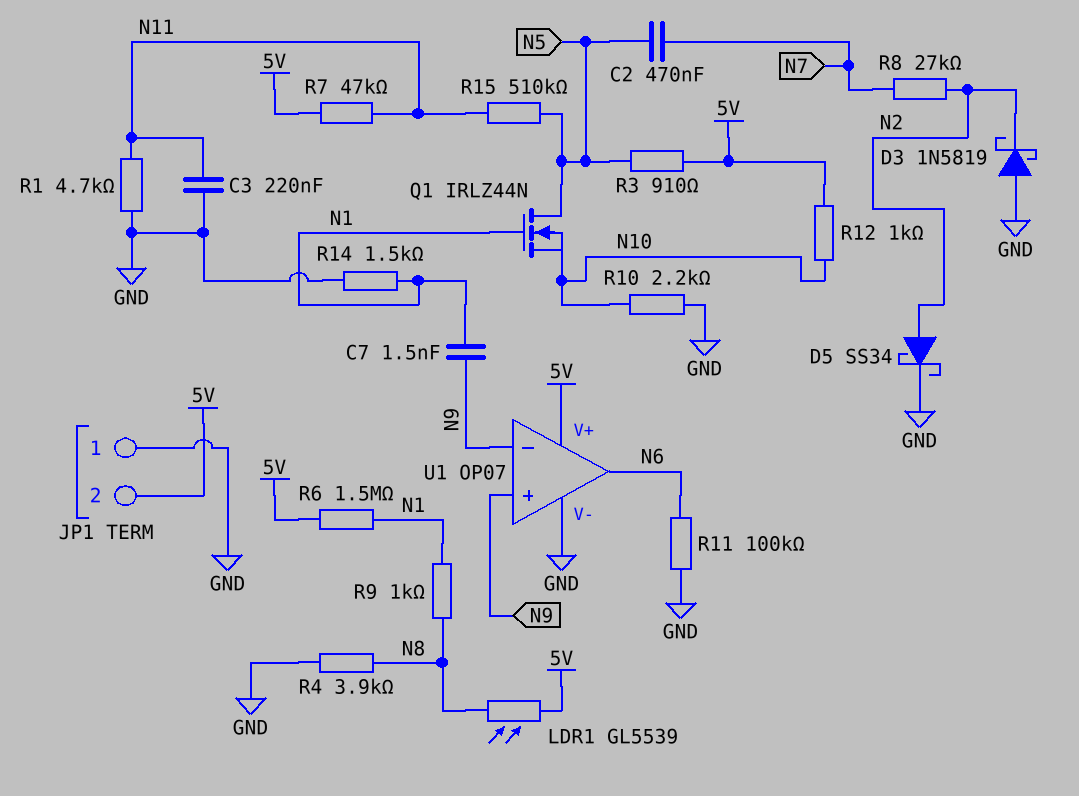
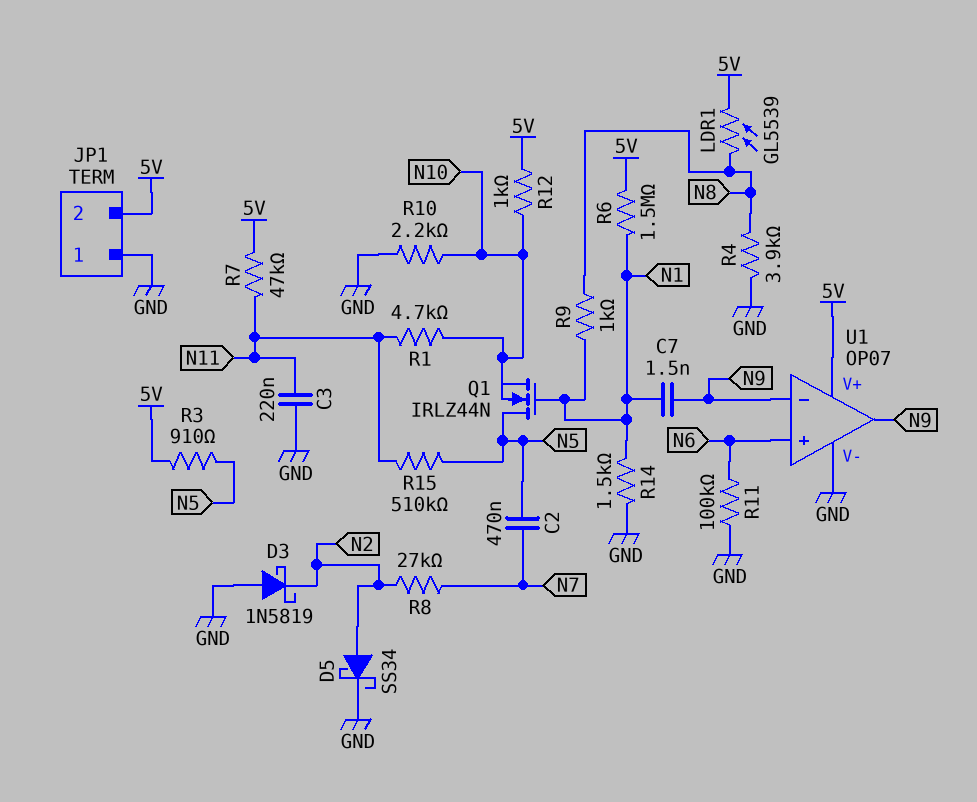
R1: 4.7k (GND, N11) -> 4.7k (N10, N11)
U1 pin in+: N9 -> N6
U1 pin out: N6 -> N9

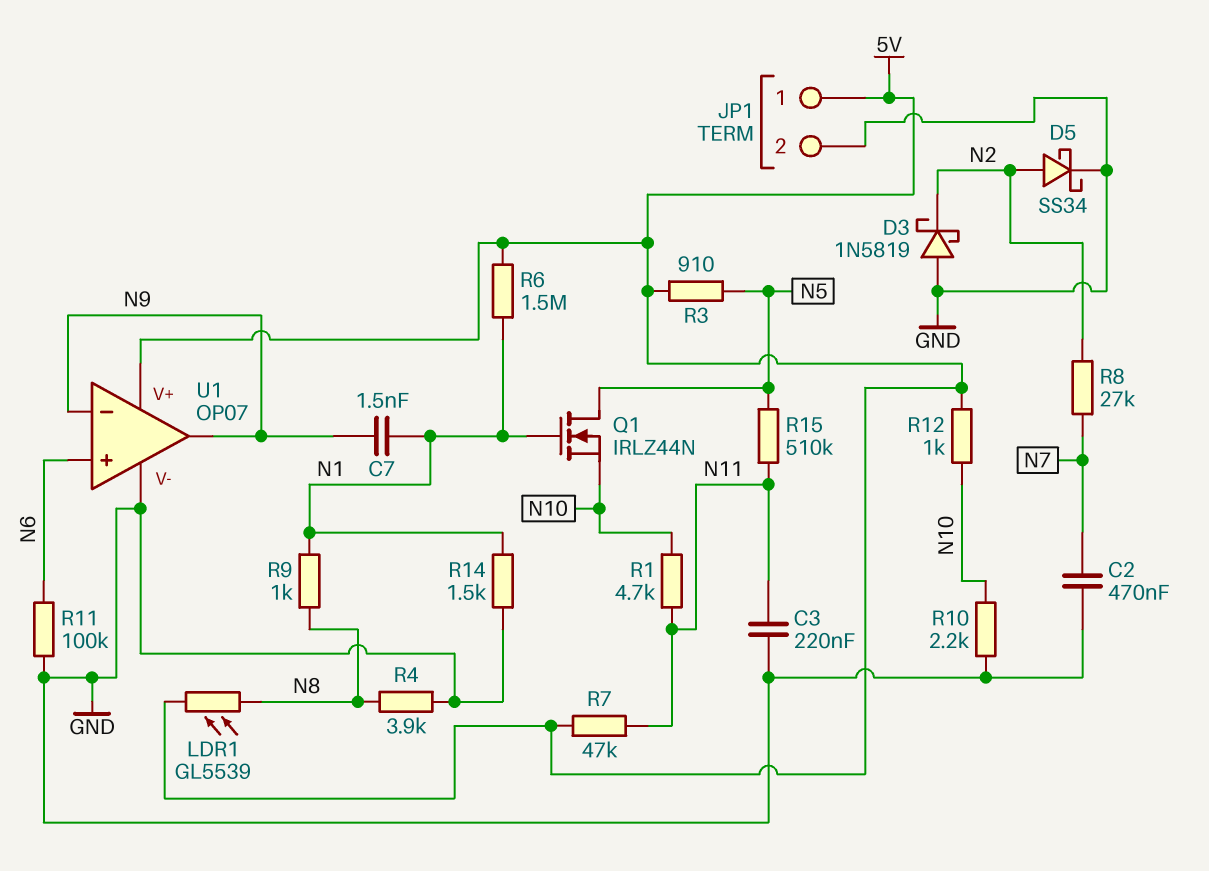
C2: 470nF (N5, N7) -> 470nF (GND, N7)
JP1 pin 1: GND -> 5V
JP1 pin 2: 5V -> GND

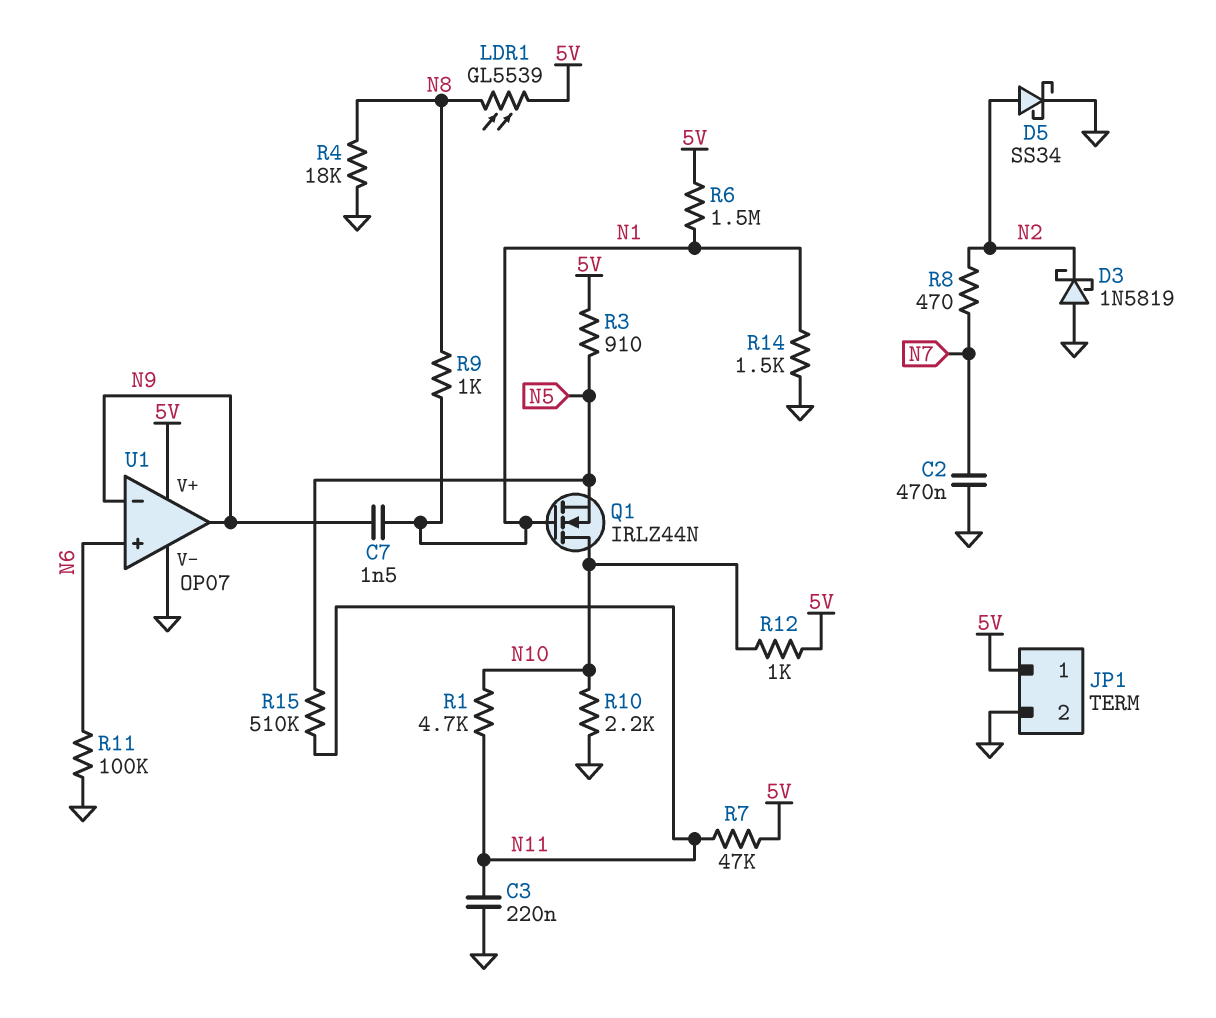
Q1: NMOS IRLZ44N (G N1, D N5, S N10) -> NMOS IRLZ44N (G N1, D N10, S N5)
R4: 3.9k (GND, N8) -> 18k (GND, N8)
R8: 27k (N2, N7) -> 470 (N2, N7)

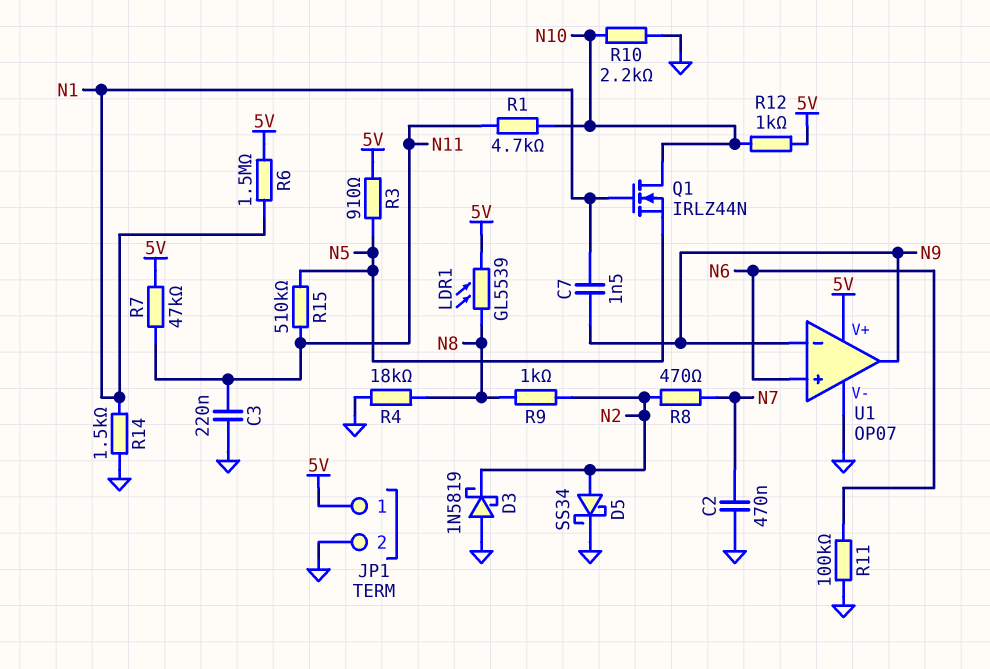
R9: 1k (N1, N8) -> 1k (N2, N8)

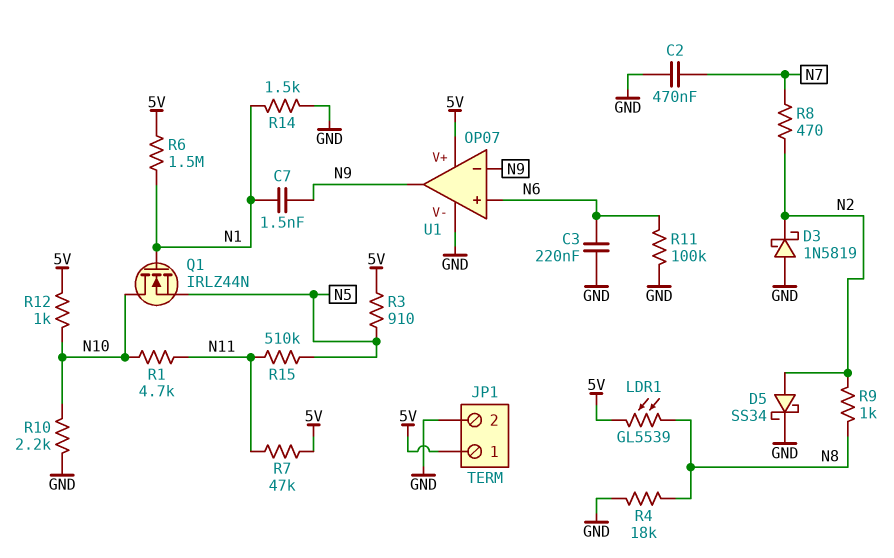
C3: 220nF (GND, N11) -> 220nF (GND, N6)

